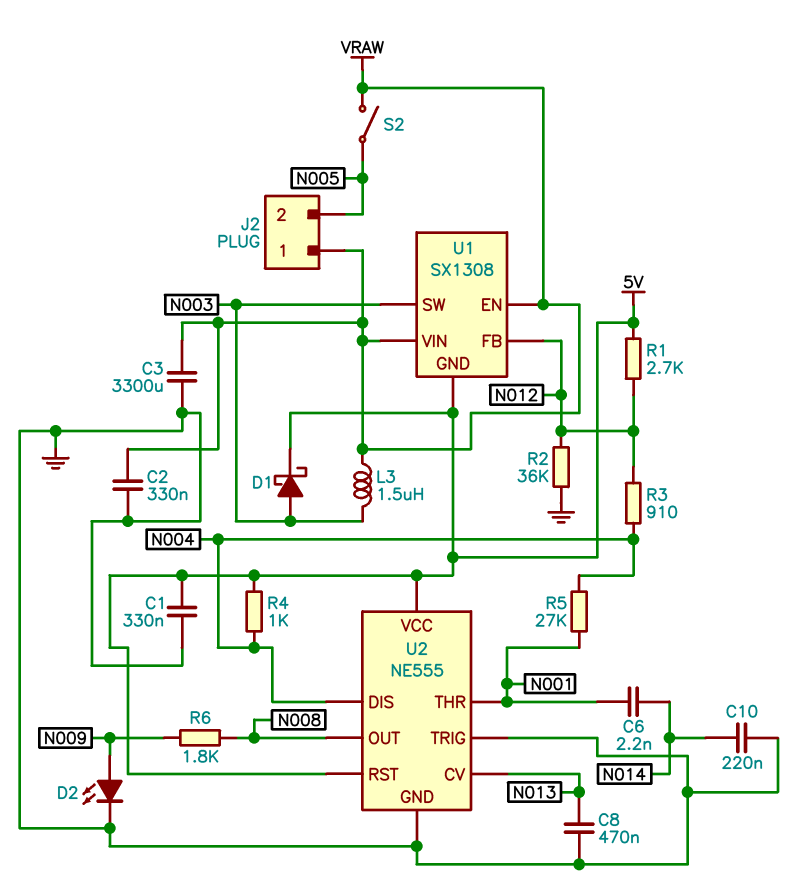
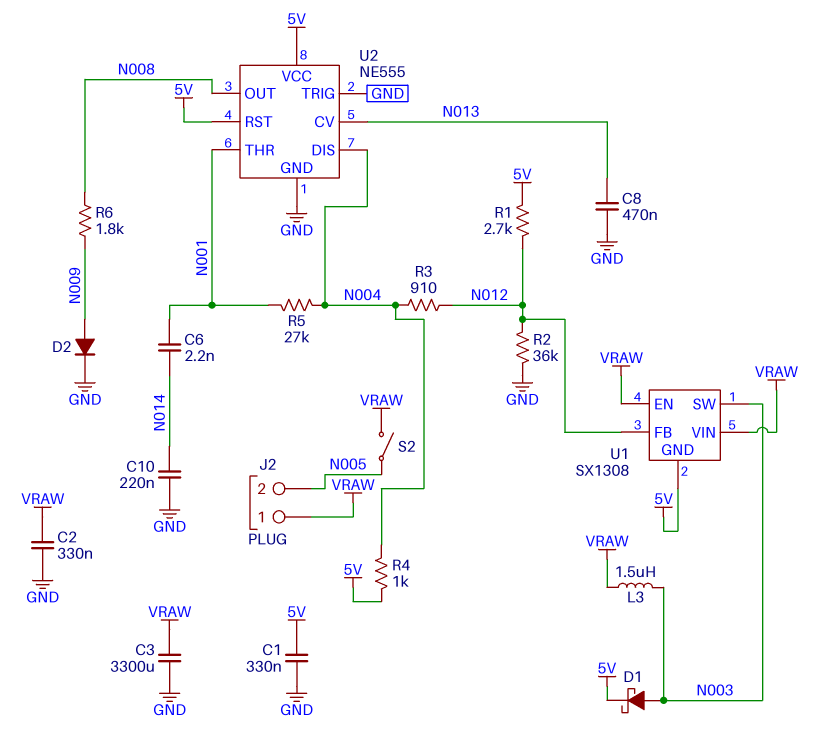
D2: LED (A N009, K GND) -> diode (A N009, K GND)

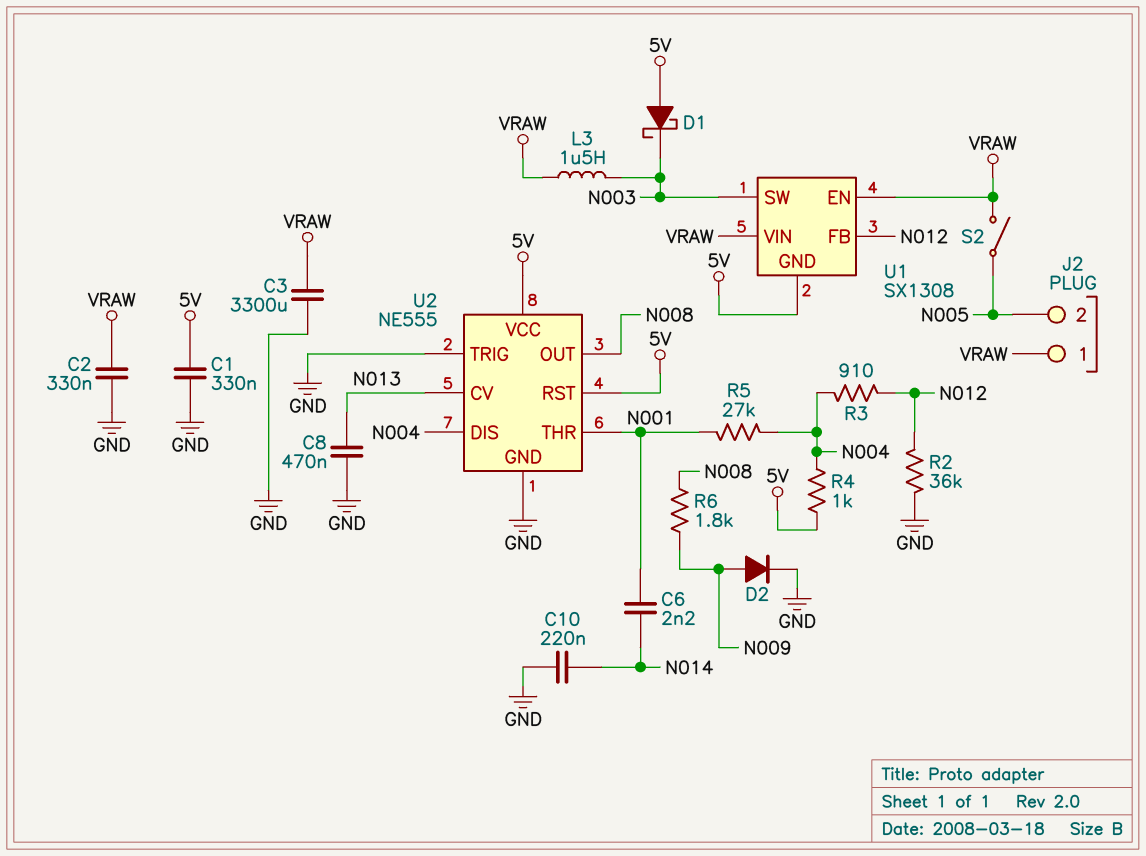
D1: schottky (A N003, K 5V) -> schottky (A 5V, K N003)
R1: 2.7k (5V, N012) -> none

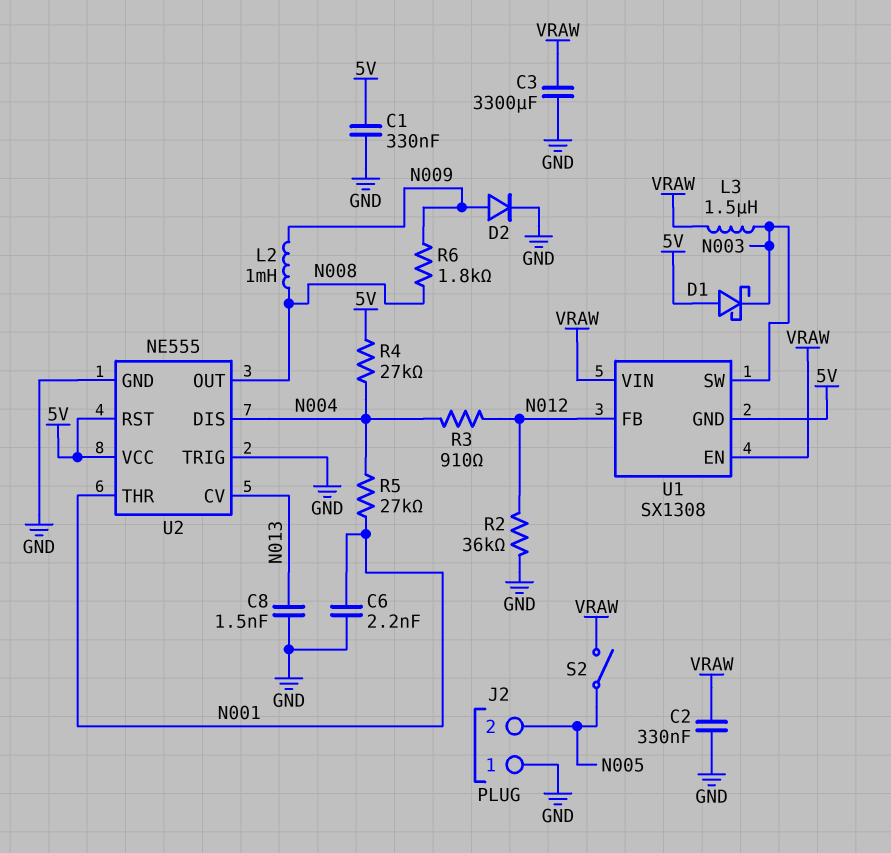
C6: 2.2nF (N001, N014) -> 2.2nF (GND, N001)
C8: 470nF (GND, N013) -> 1.5nF (GND, N013)
C10: 220nF (GND, N014) -> none
J2 pin 1: VRAW -> GND
L2: none -> 1mH (N008, N009)
R4: 1k (5V, N004) -> 27k (5V, N004)

